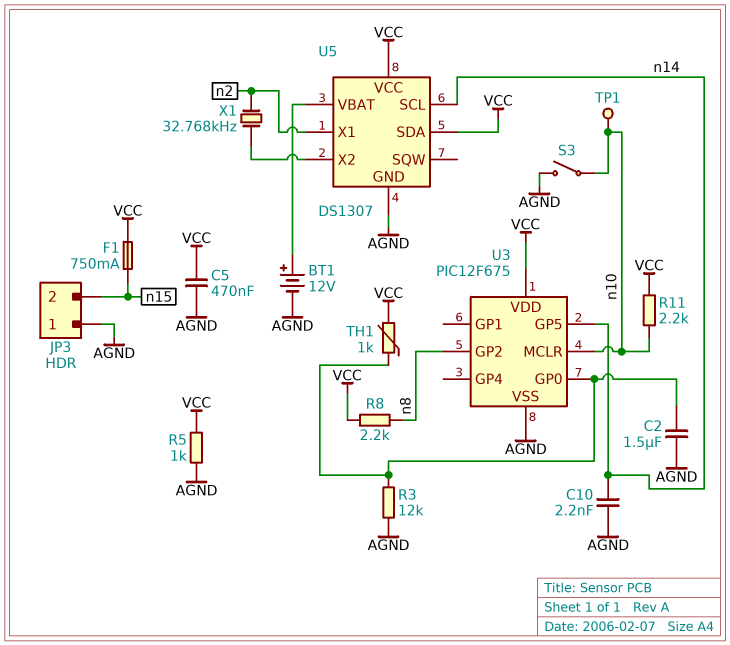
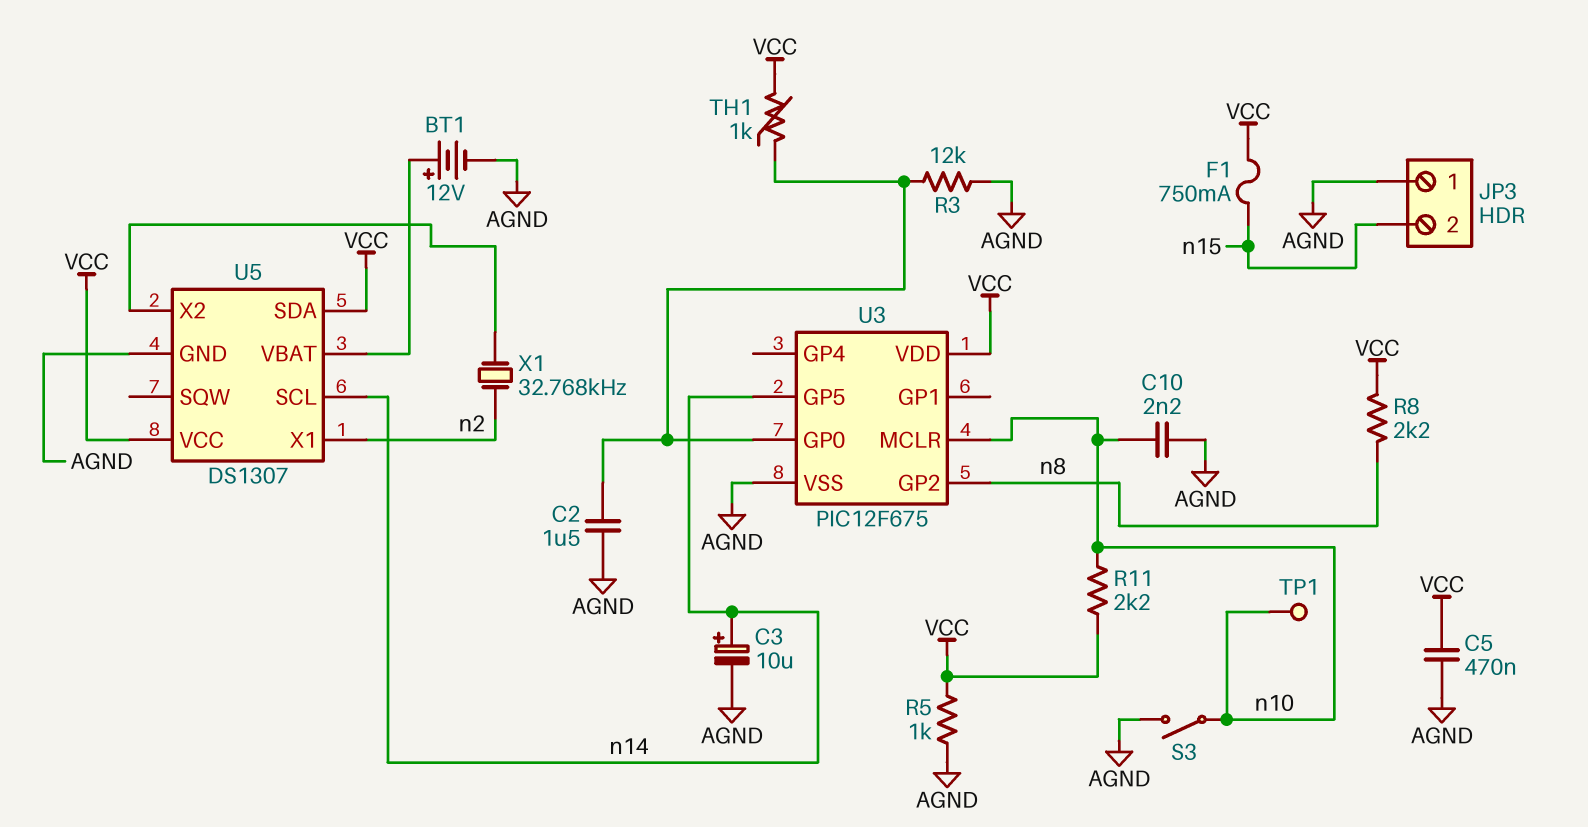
C3: none -> 10uF (plus n14, minus AGND)
C10: 2.2nF (AGND, n14) -> 2.2nF (AGND, n10)

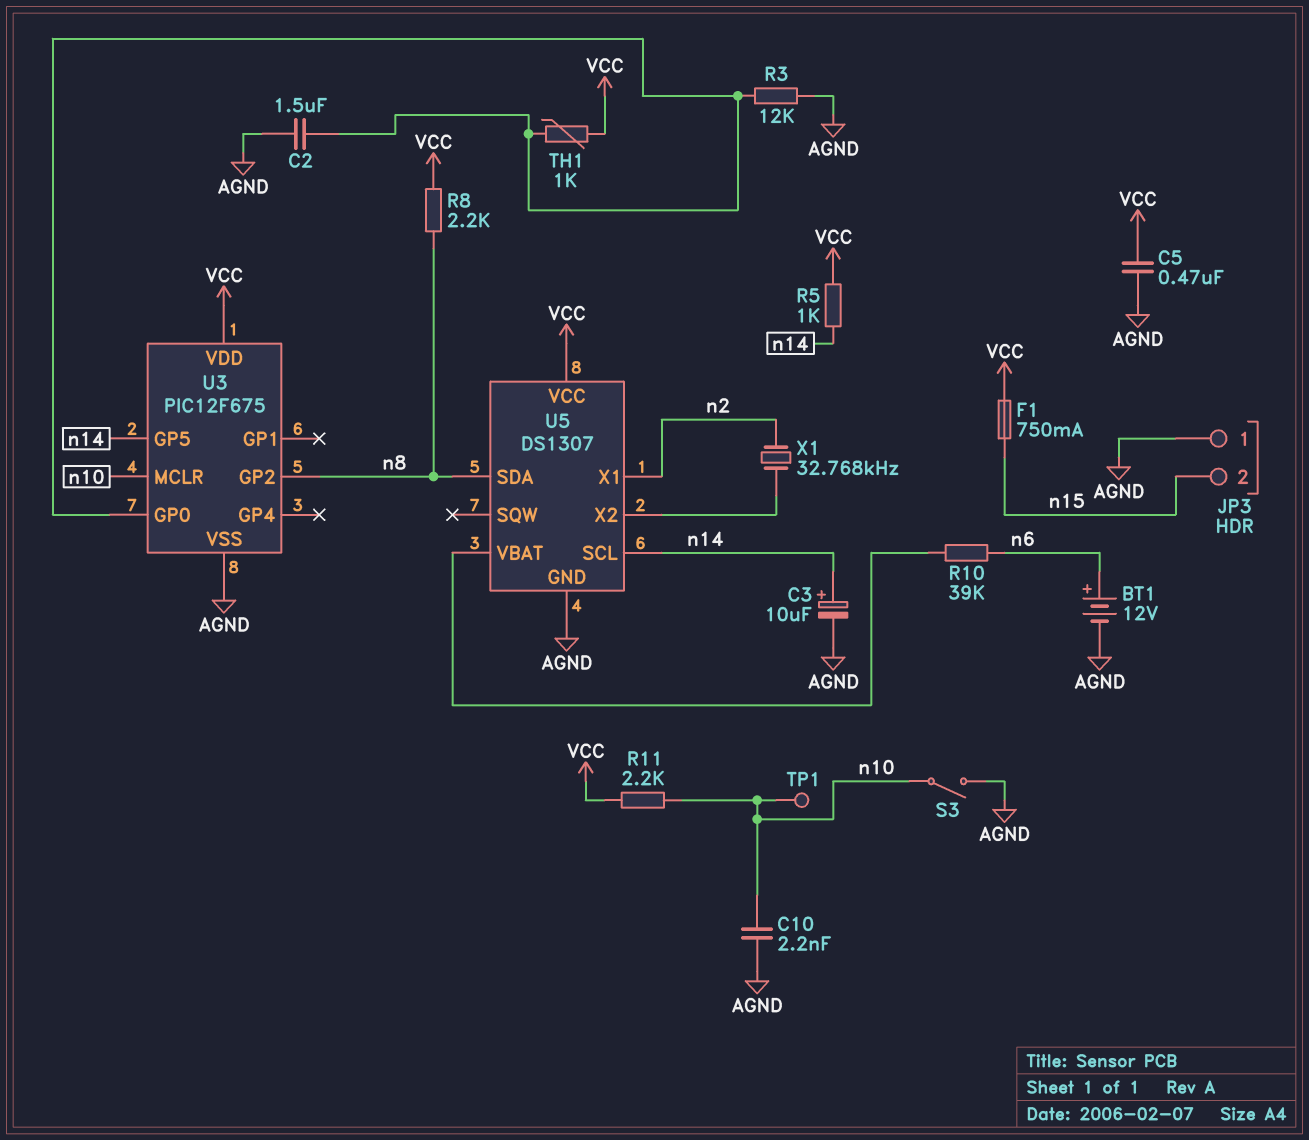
BT1: 12V (plus U5/VBAT, minus AGND) -> 12V (plus n6, minus AGND)
R5: 1k (AGND, VCC) -> 1k (VCC, n14)
R10: none -> 39k (U5/VBAT, n6)
U5 pin SDA: VCC -> n8

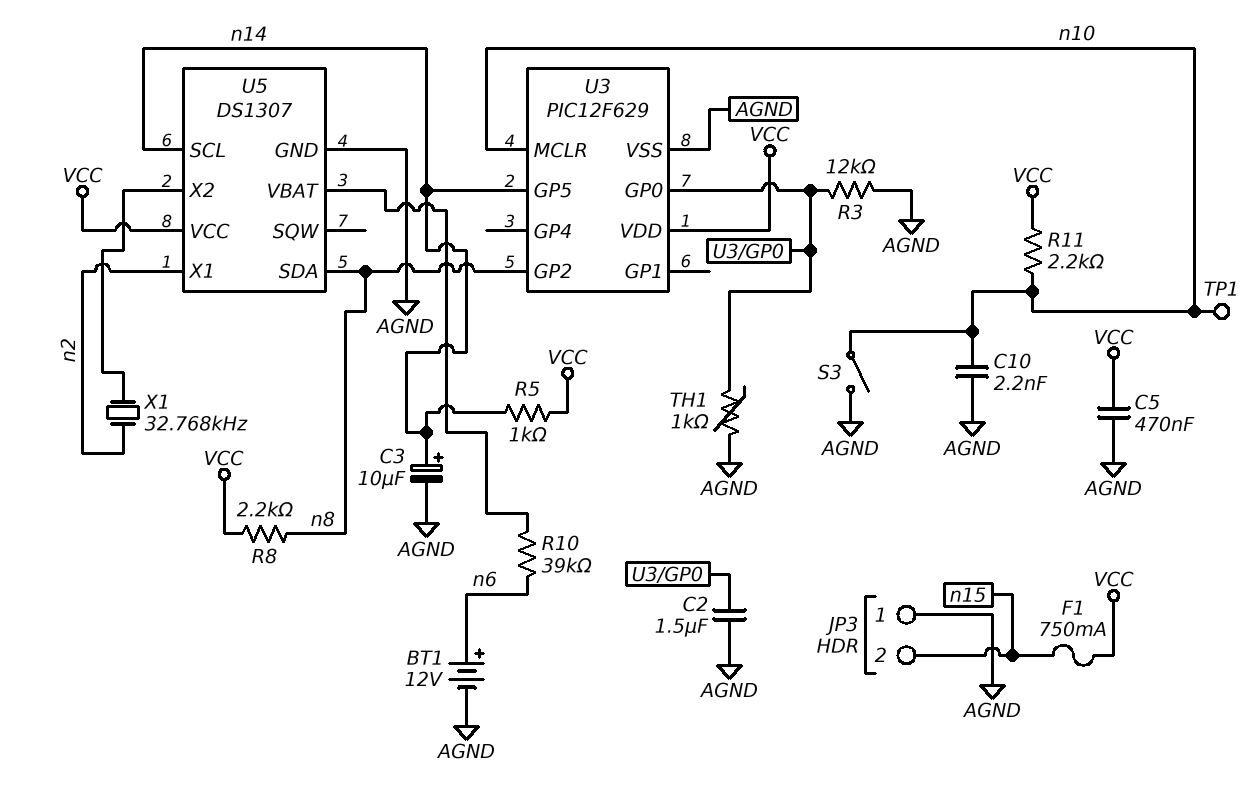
TH1: 1k (U3/GP0, VCC) -> 1k (AGND, U3/GP0)
U3: PIC12F675 -> PIC12F629

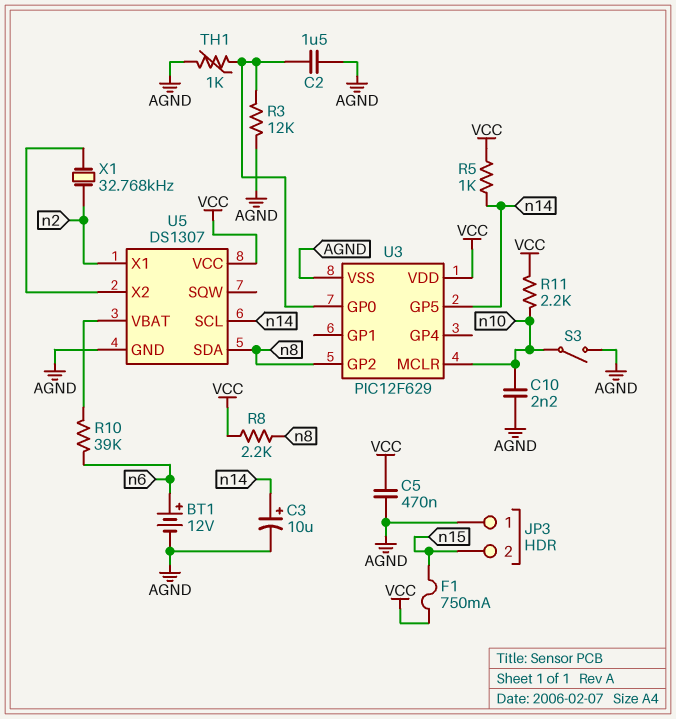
TP1: test point (n10) -> none

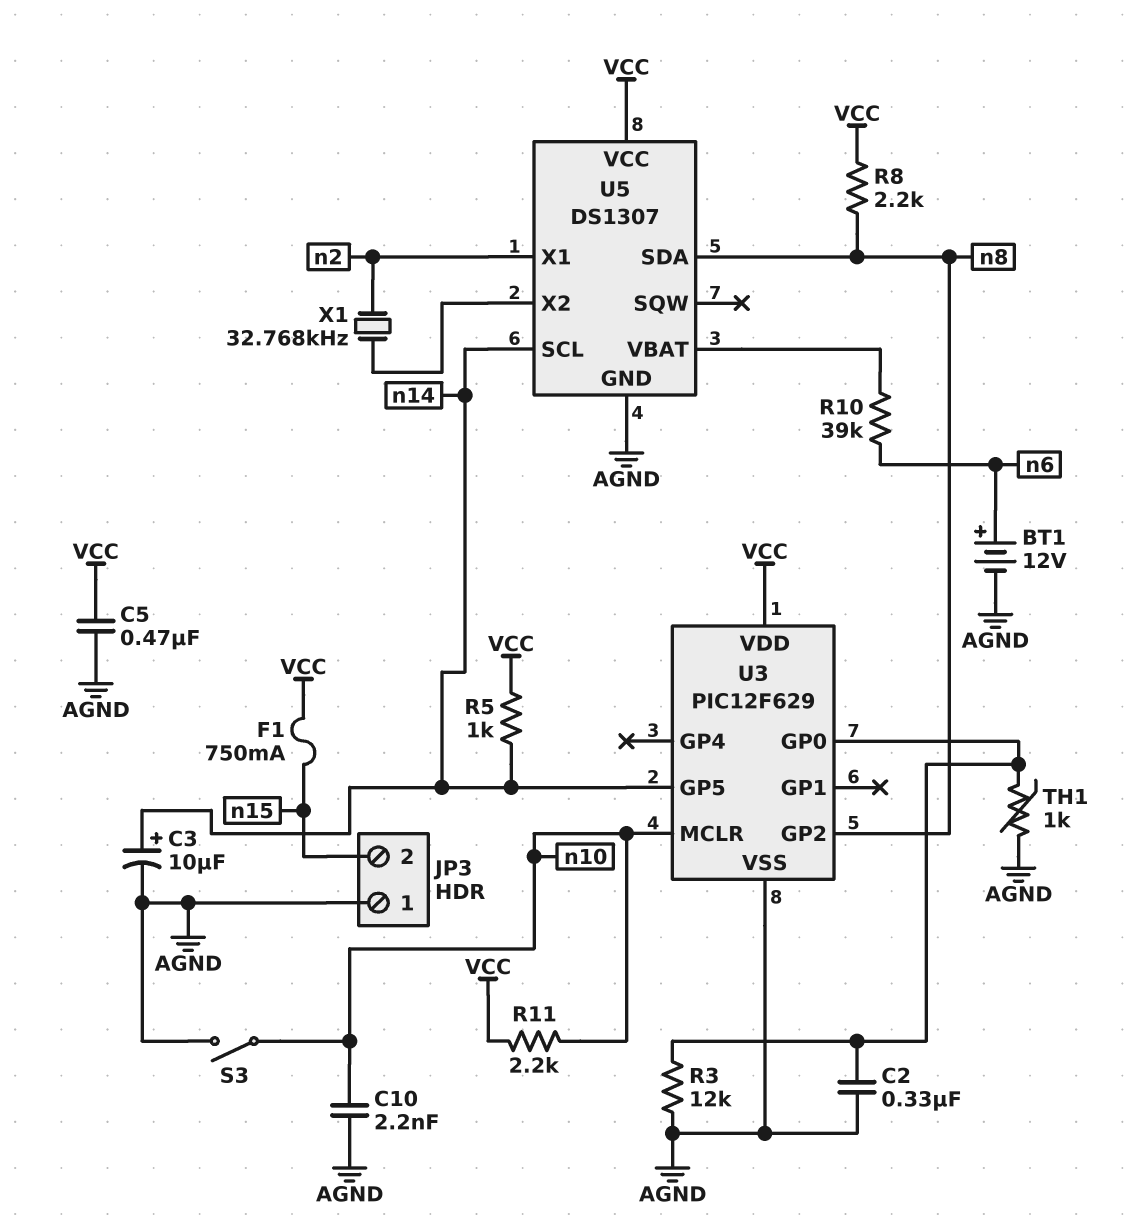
C2: 1.5uF (AGND, U3/GP0) -> 330nF (AGND, U3/GP0)

